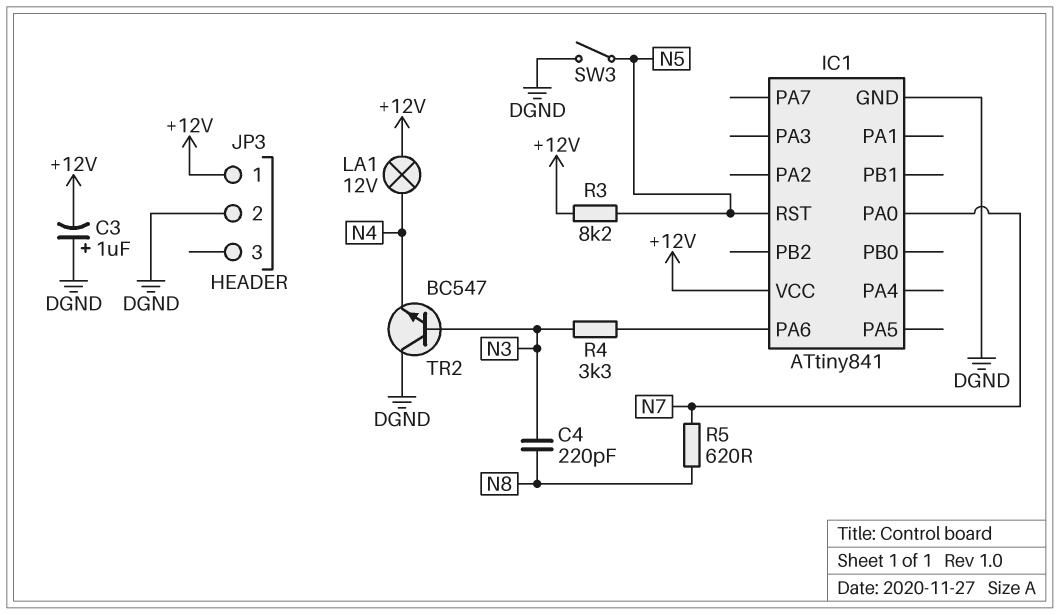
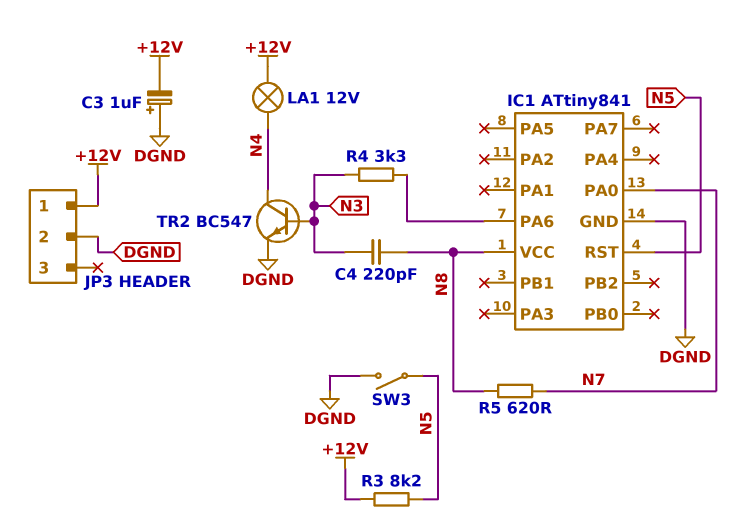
IC1 pin VCC: +12V -> N8
TR2: NPN BC547 (B N3, C DGND, E N4) -> NPN BC547 (B N3, C N4, E DGND)

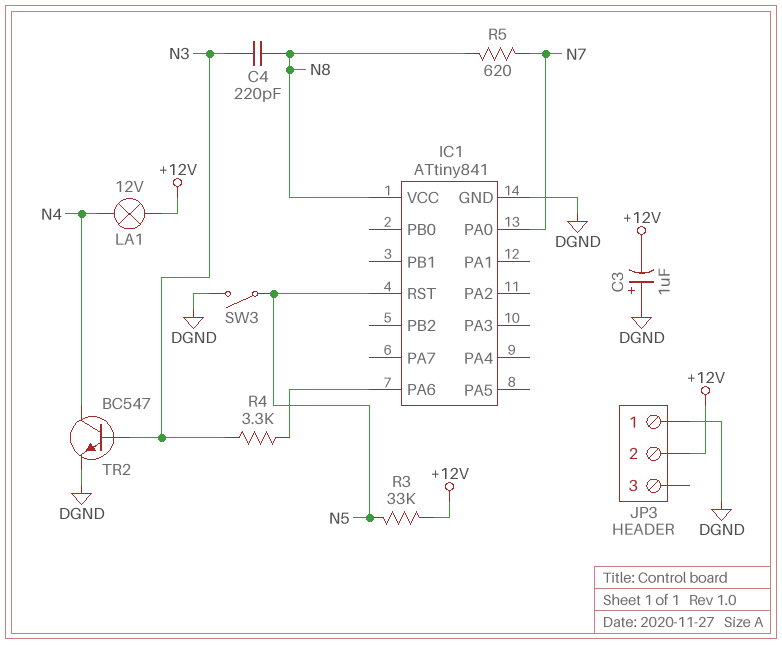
JP3 pin 1: +12V -> DGND
JP3 pin 2: DGND -> +12V
R3: 8.2k (+12V, N5) -> 33k (+12V, N5)

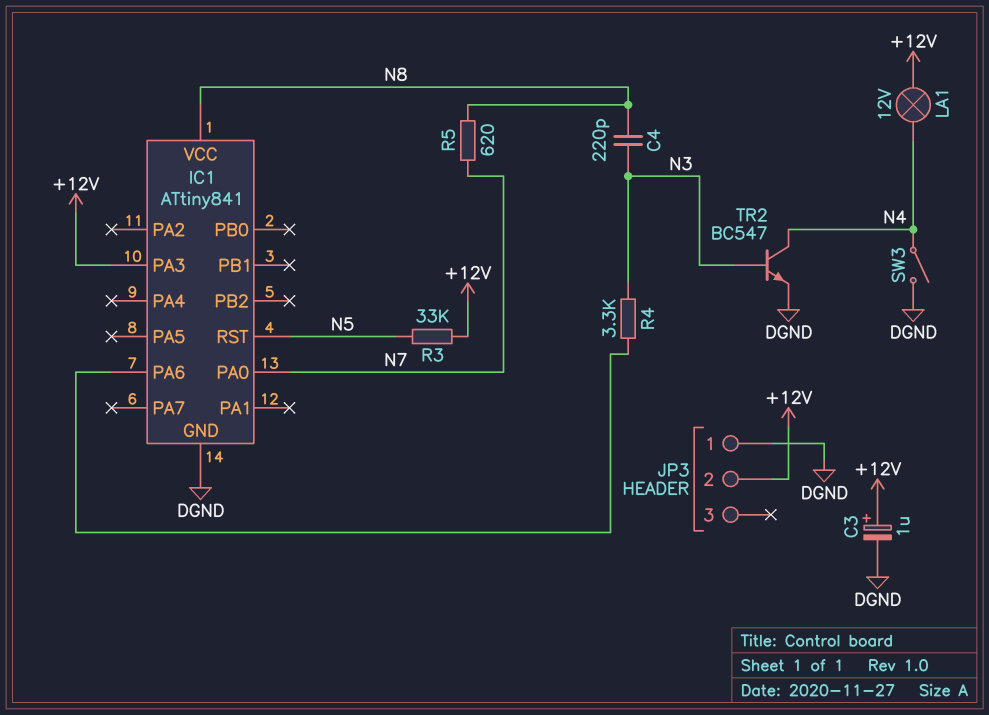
C3: 1uF (plus DGND, minus +12V) -> 1uF (plus +12V, minus DGND)
IC1 pin PA3: none -> +12V
SW3: switch (DGND, N5) -> switch (DGND, N4)

